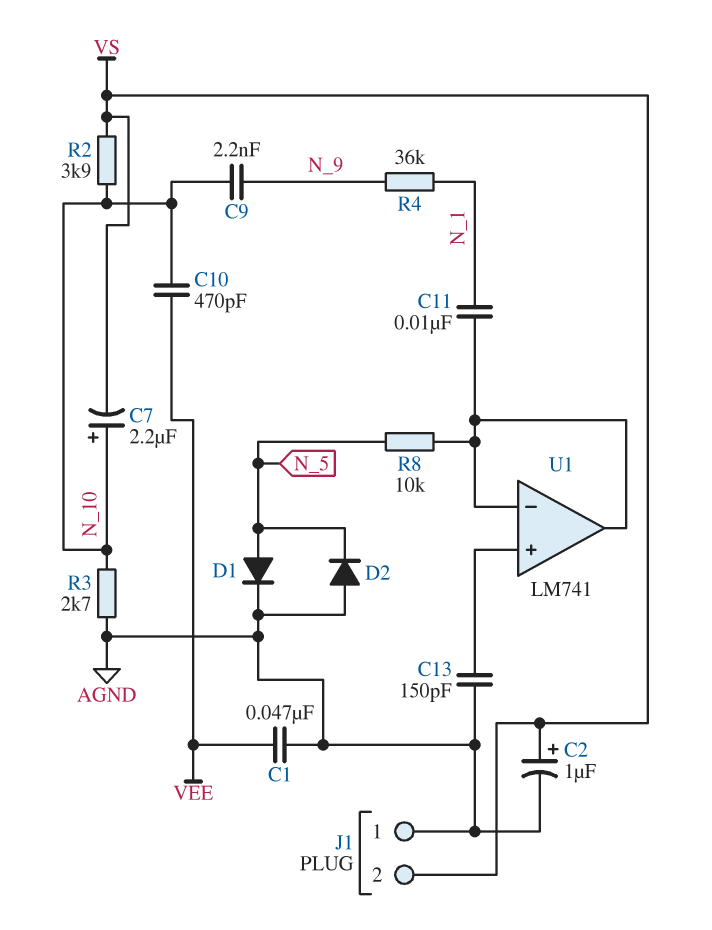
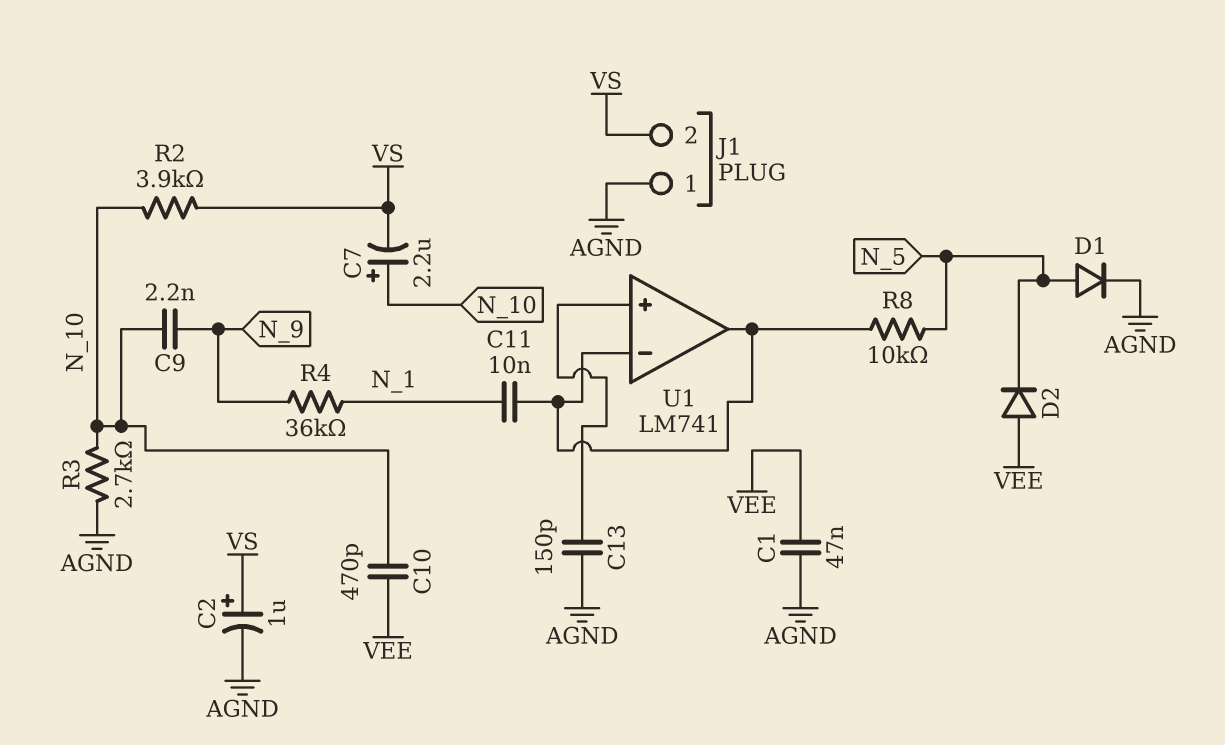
D2: diode (A AGND, K N_5) -> diode (A VEE, K N_5)

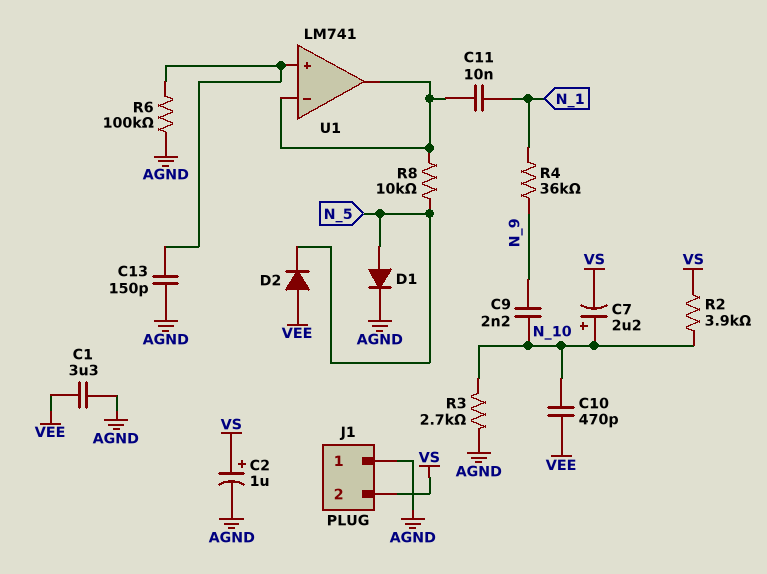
C1: 47nF (AGND, VEE) -> 3.3uF (AGND, VEE)
R6: none -> 100k (AGND, U1/in+)

